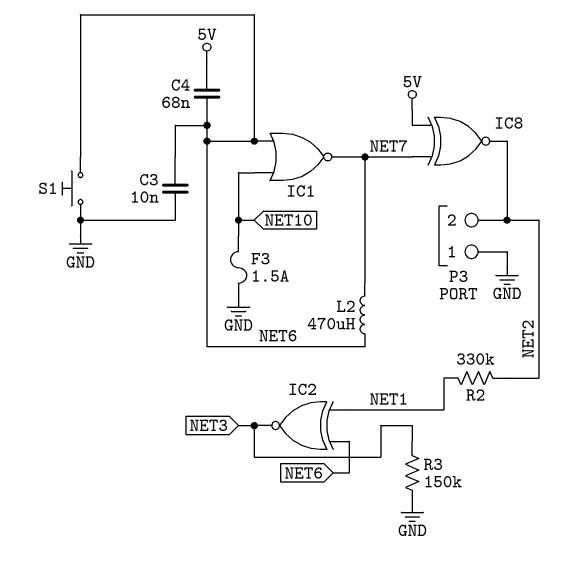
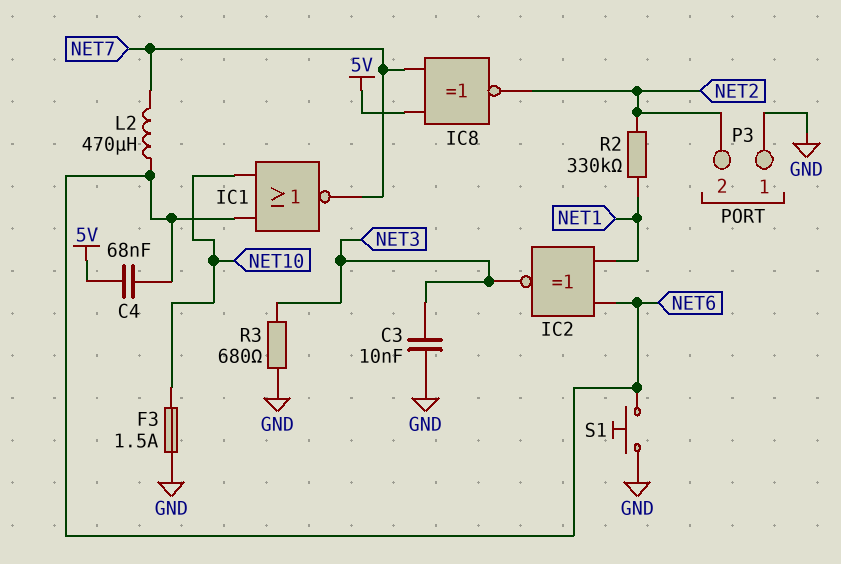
C3: 10nF (GND, NET6) -> 10nF (GND, NET3)
R3: 150k (GND, NET3) -> 680 (GND, NET3)

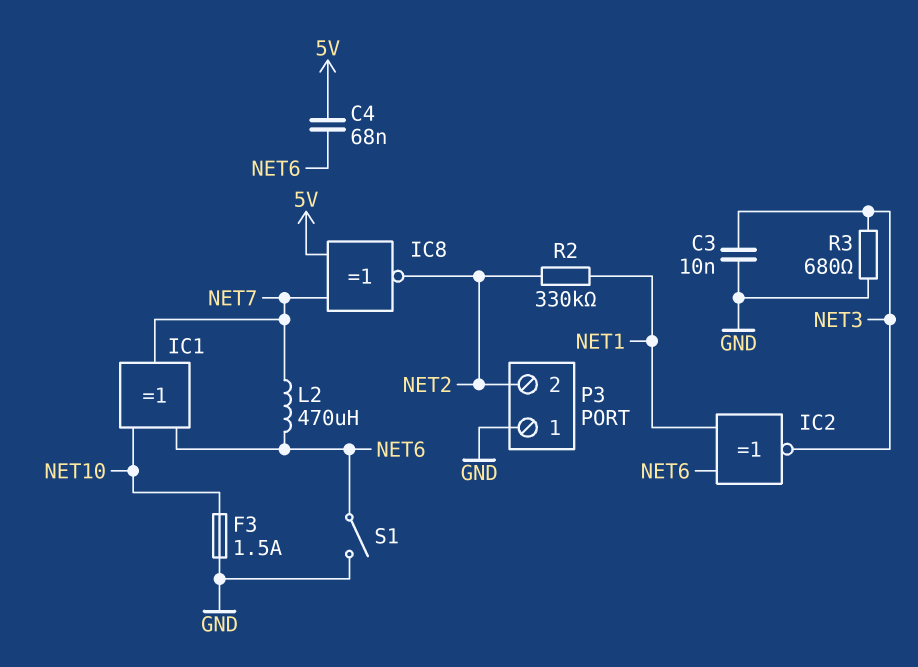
IC1: NOR (in NET6, in NET10, out NET7) -> XOR (in NET6, in NET10, out NET7)
S1: button (GND, NET6) -> switch (GND, NET6)

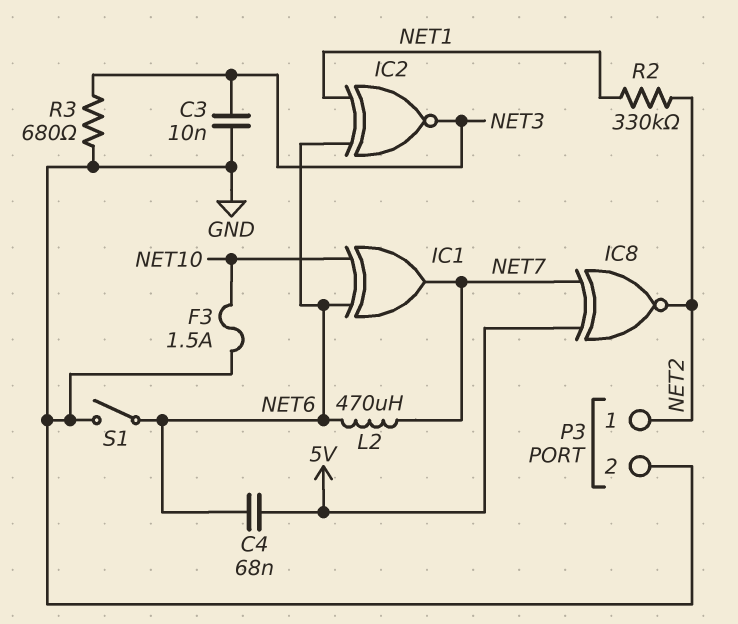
P3 pin 1: GND -> NET2
P3 pin 2: NET2 -> GND

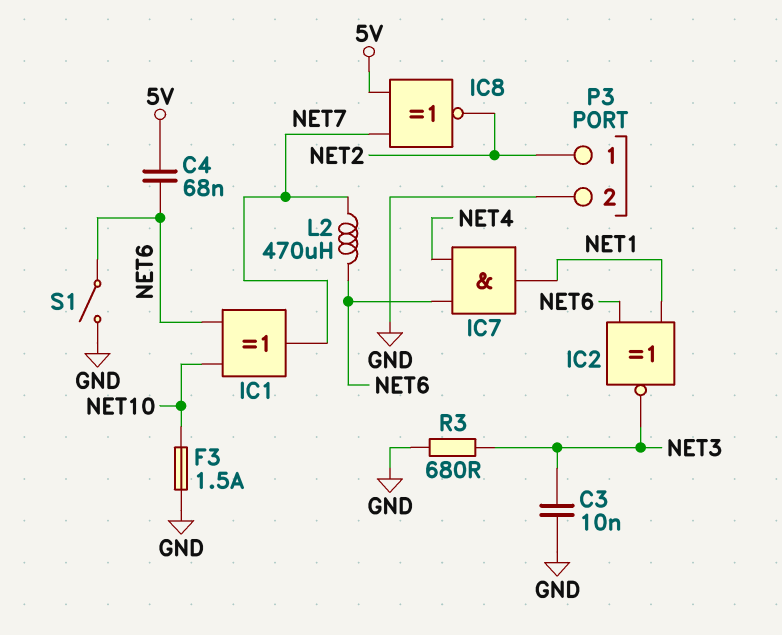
IC7: none -> AND (in NET4, in NET6, out NET1)
R2: 330k (NET1, NET2) -> none

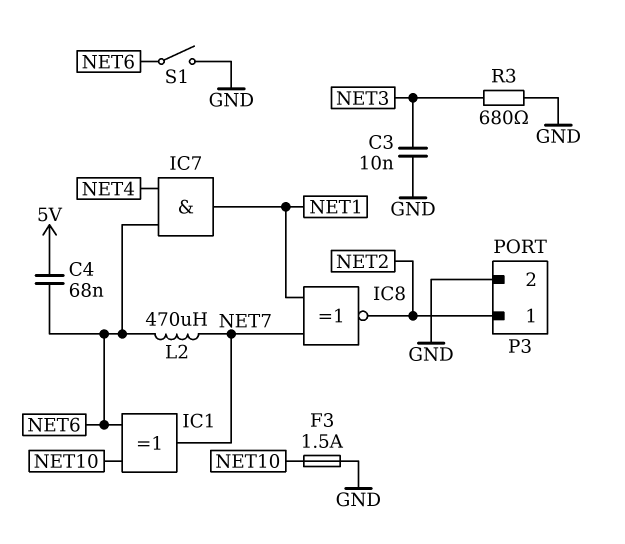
IC2: XNOR (in NET1, in NET6, out NET3) -> none
IC8: XNOR (in 5V, in NET7, out NET2) -> XNOR (in NET1, in NET7, out NET2)

